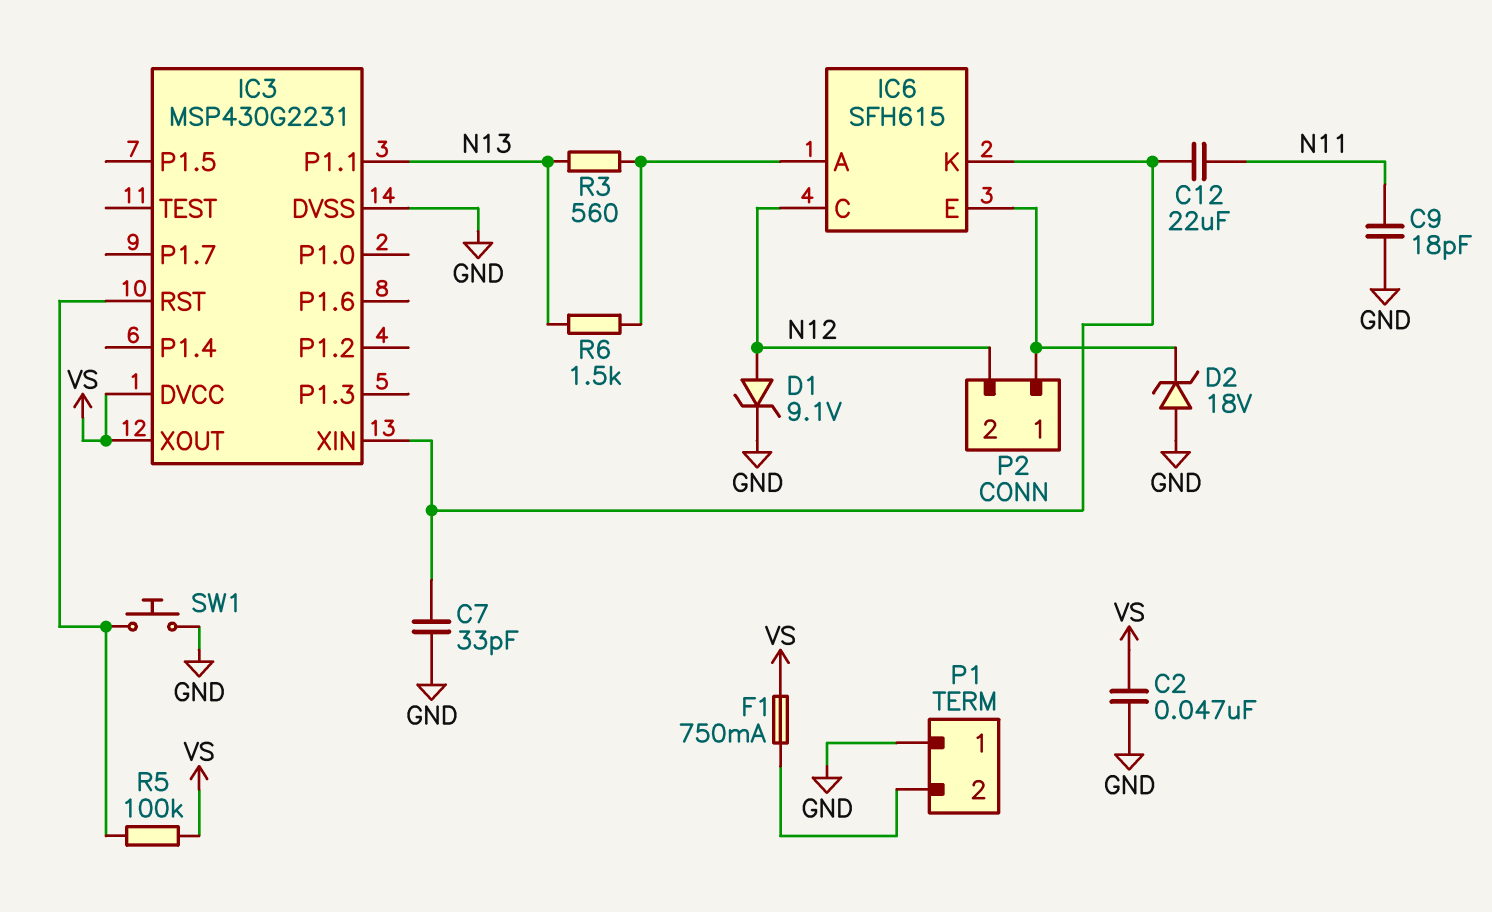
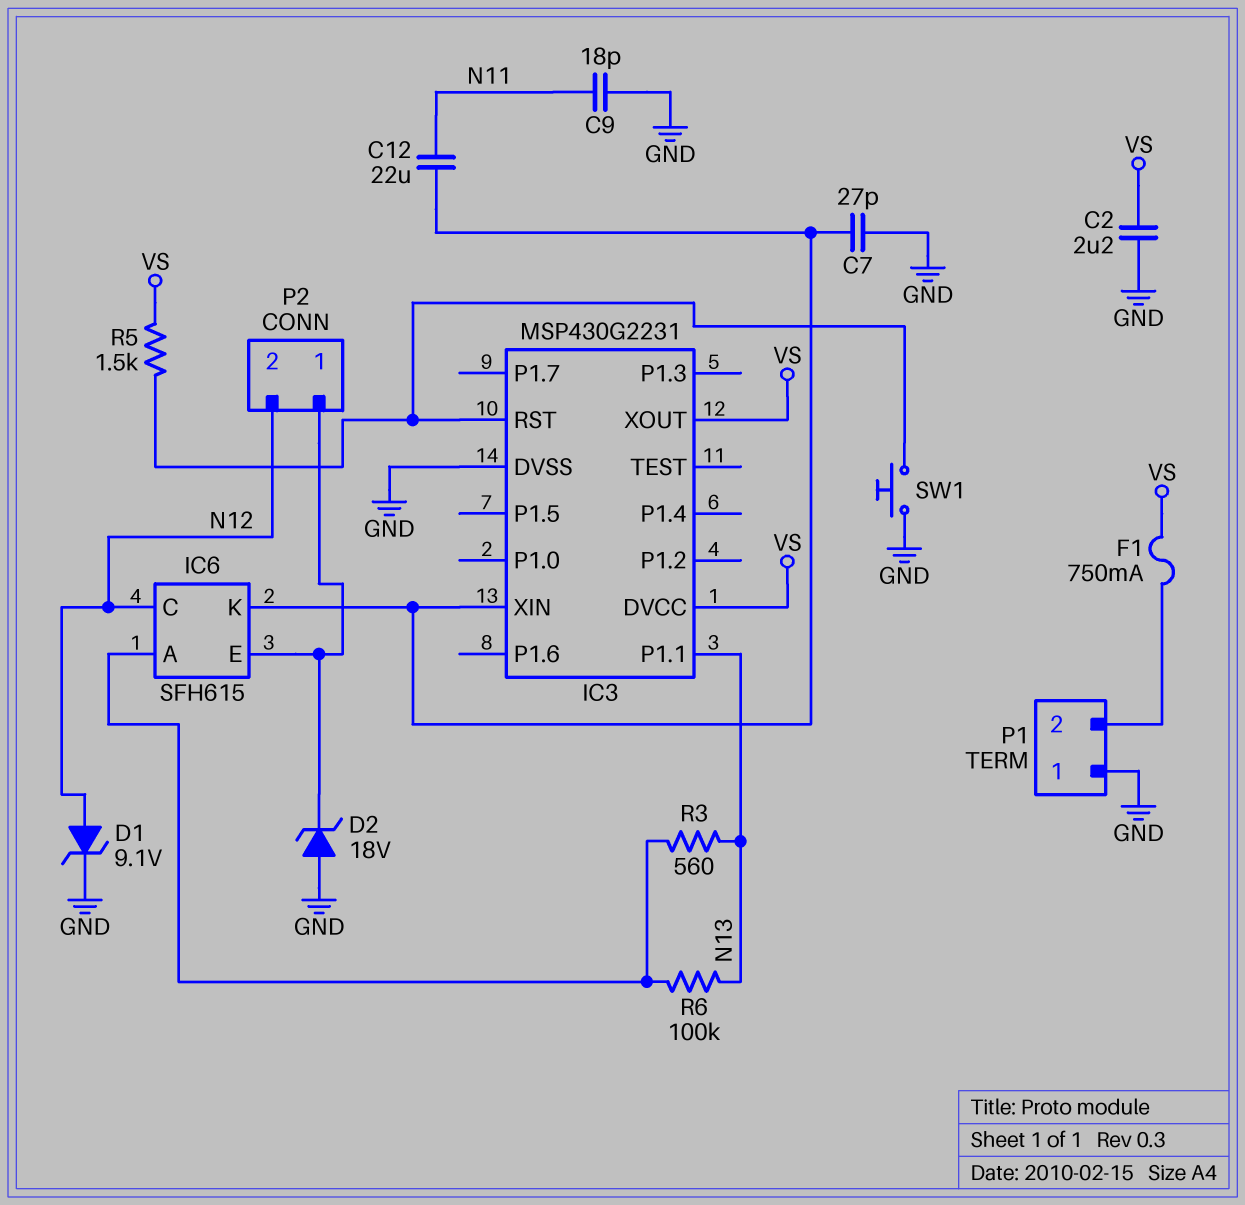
C2: 47nF (GND, VS) -> 2.2uF (GND, VS)
C7: 33pF (GND, IC3/XIN) -> 27pF (GND, IC3/XIN)
R5: 100k (IC3/RST, VS) -> 1.5k (IC3/RST, VS)
R6: 1.5k (IC6/A, N13) -> 100k (IC6/A, N13)

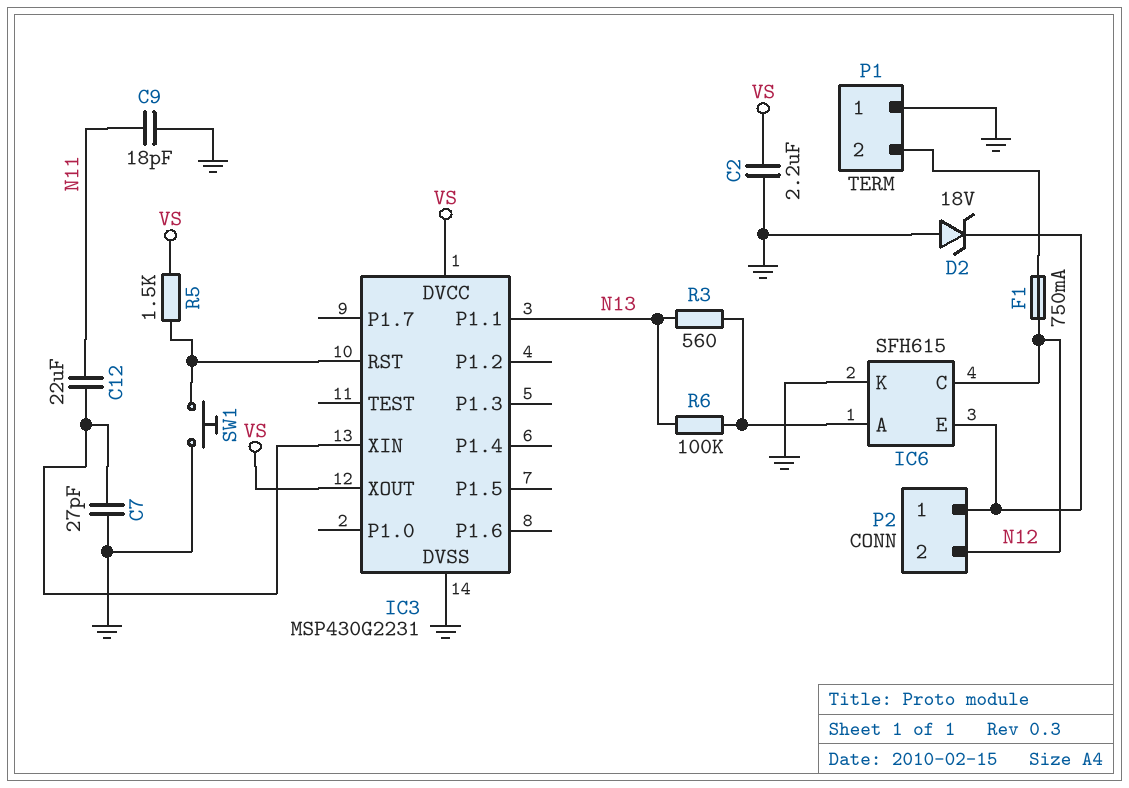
D1: zener 9.1V (A N12, K GND) -> none
F1: 750mA (P1/2, VS) -> 750mA (N12, P1/2)
IC6 pin K: IC3/XIN -> GND

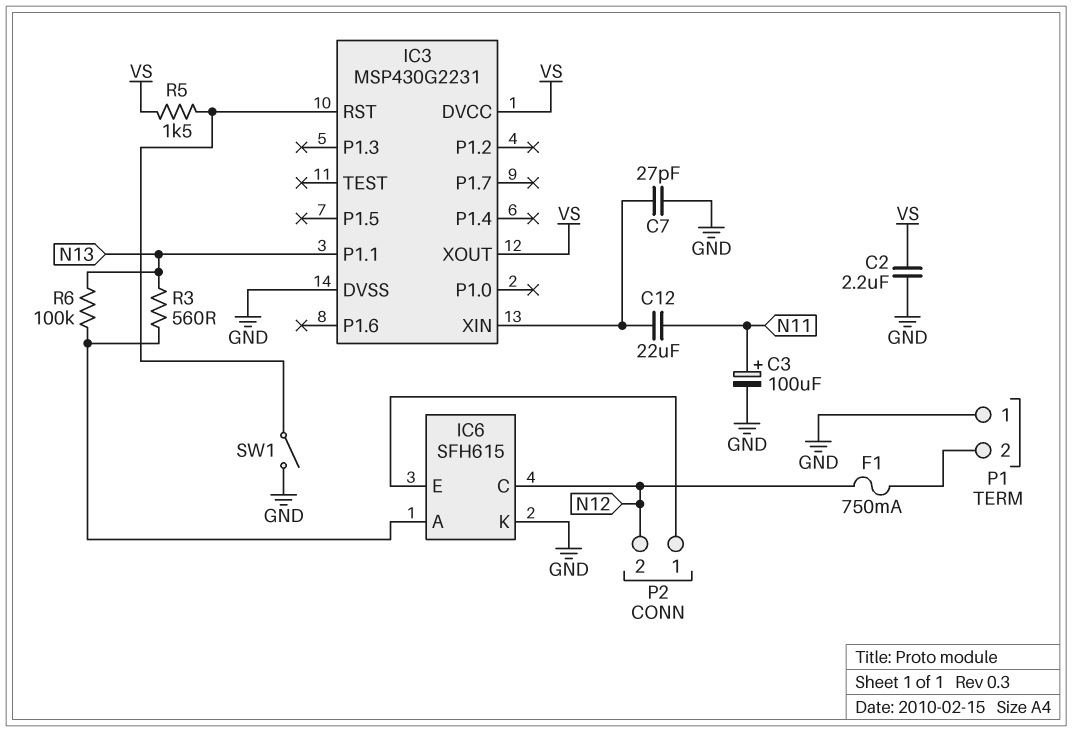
C3: none -> 100uF (plus N11, minus GND)
C9: 18pF (GND, N11) -> none
D2: zener 18V (A GND, K IC6/E) -> none
SW1: button (GND, IC3/RST) -> switch (GND, IC3/RST)

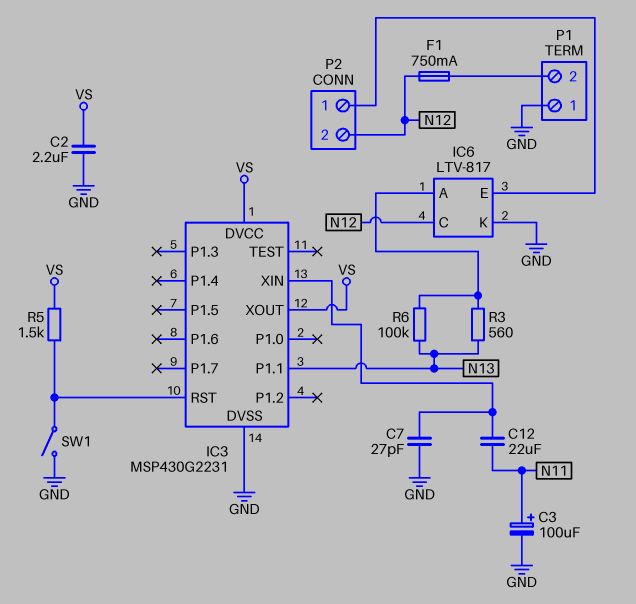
IC6: SFH615 -> LTV-817

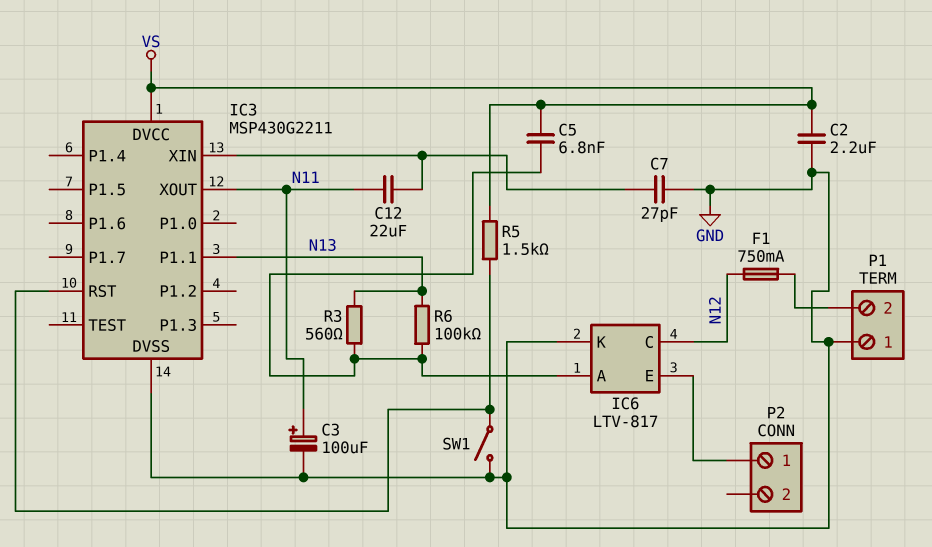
C5: none -> 6.8nF (IC6/A, VS)
IC3: MSP430G2231 -> MSP430G2211
IC3 pin XOUT: VS -> N11
P2 pin 2: N12 -> none

